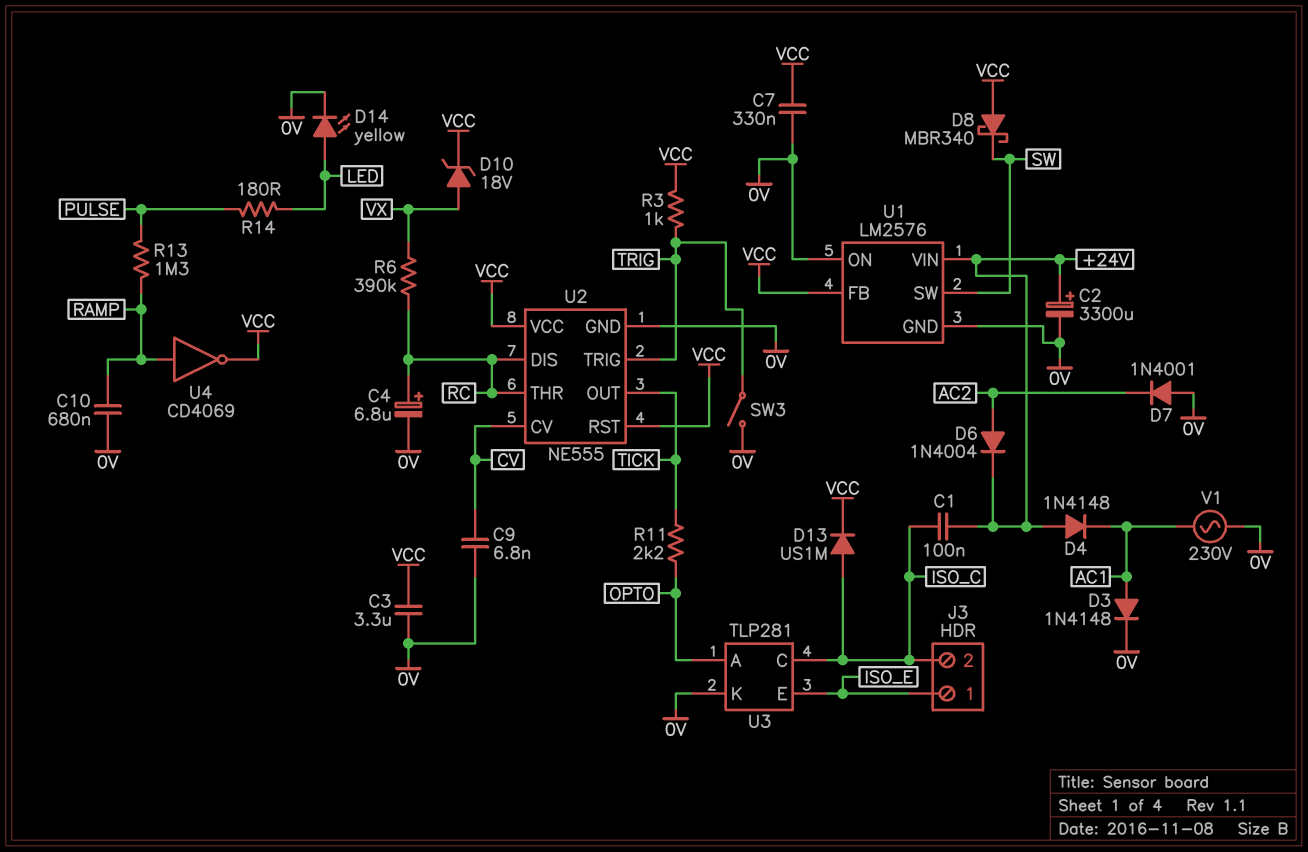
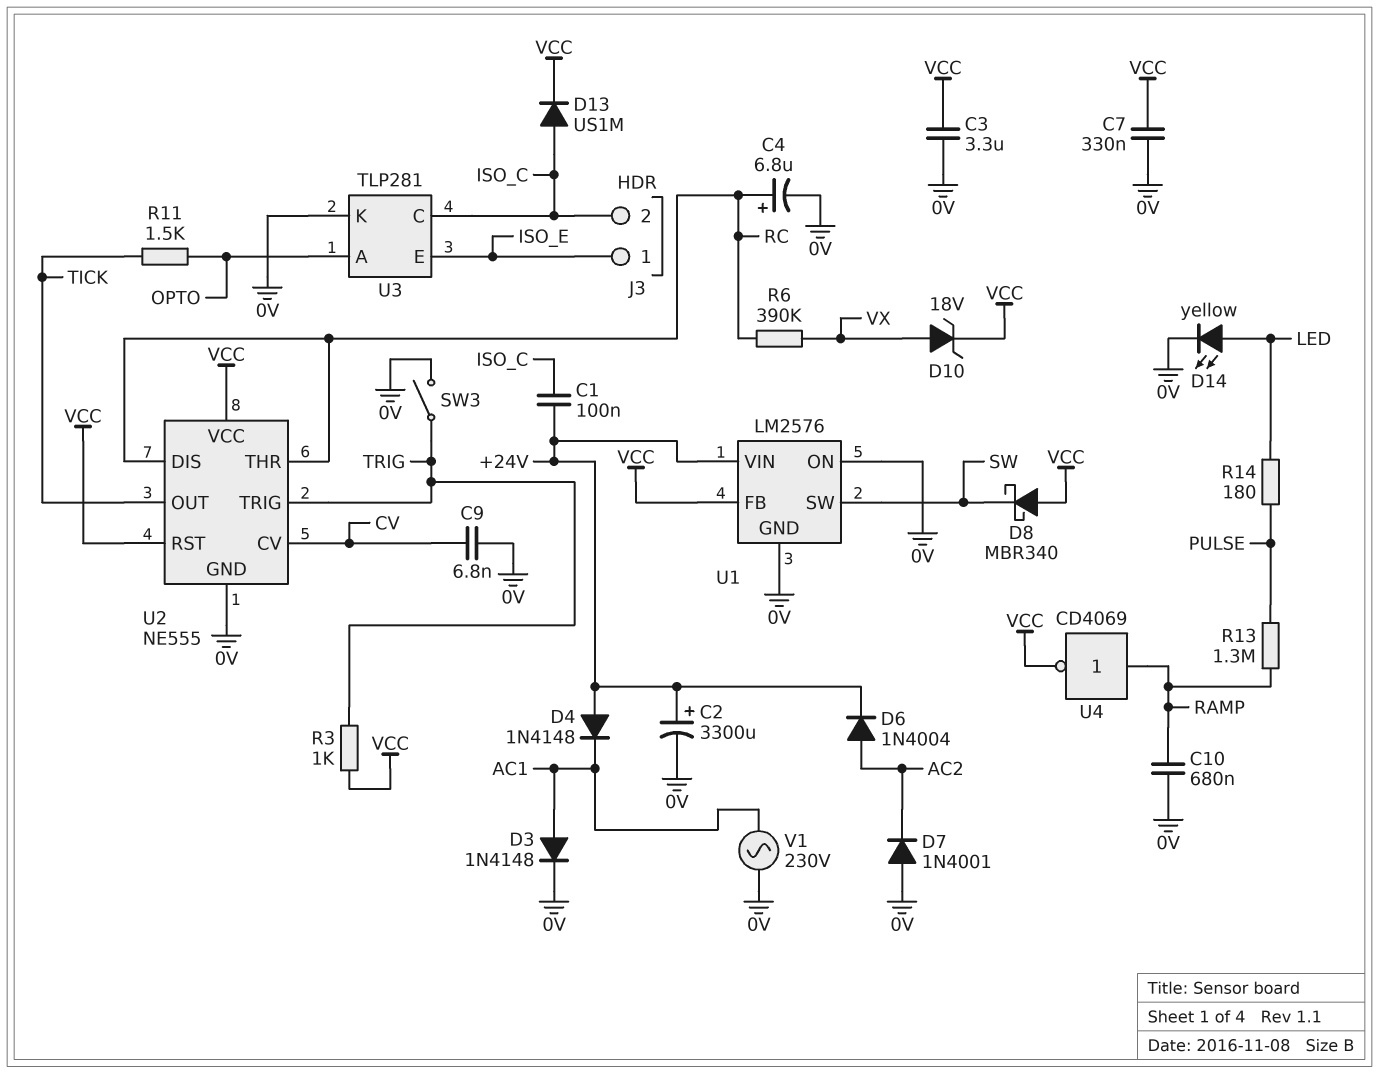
R11: 2.2k (OPTO, TICK) -> 1.5k (OPTO, TICK)

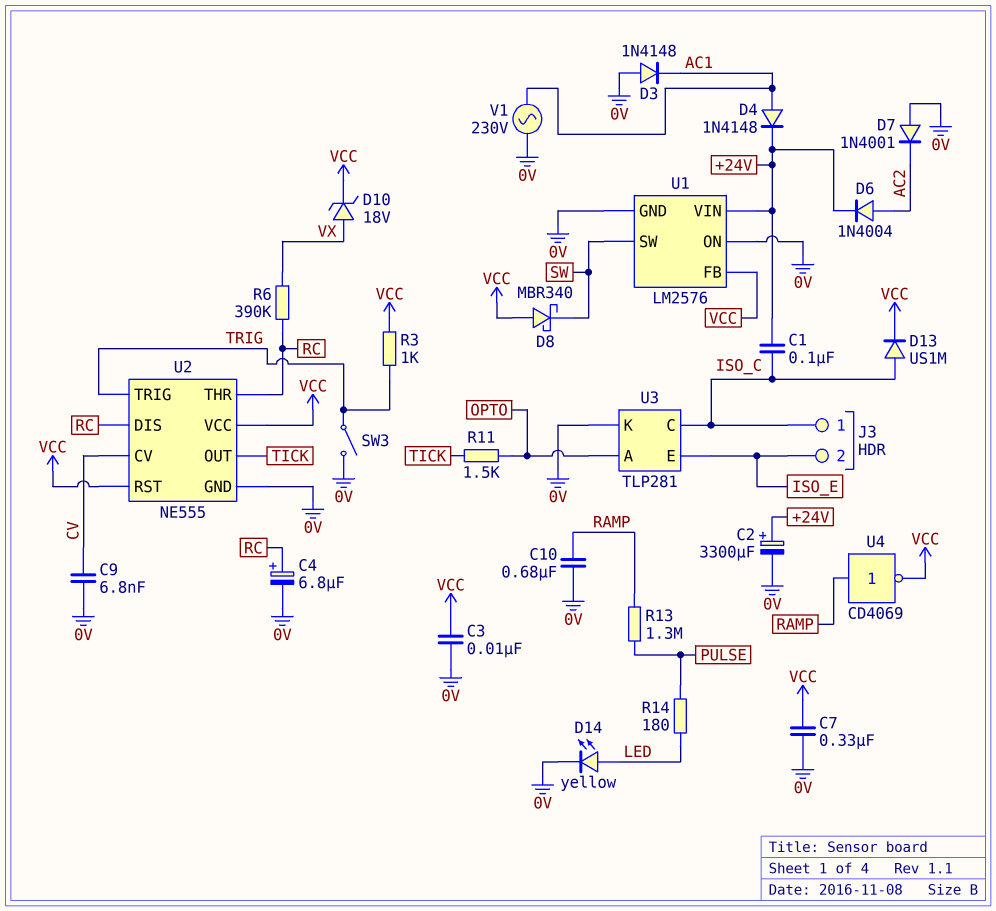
C3: 3.3uF (0V, VCC) -> 10nF (0V, VCC)
D3: diode 1N4148 (A AC1, K 0V) -> diode 1N4148 (A 0V, K AC1)
D4: diode 1N4148 (A +24V, K AC1) -> diode 1N4148 (A AC1, K +24V)
J3 pin 1: ISO_E -> ISO_C
J3 pin 2: ISO_C -> ISO_E

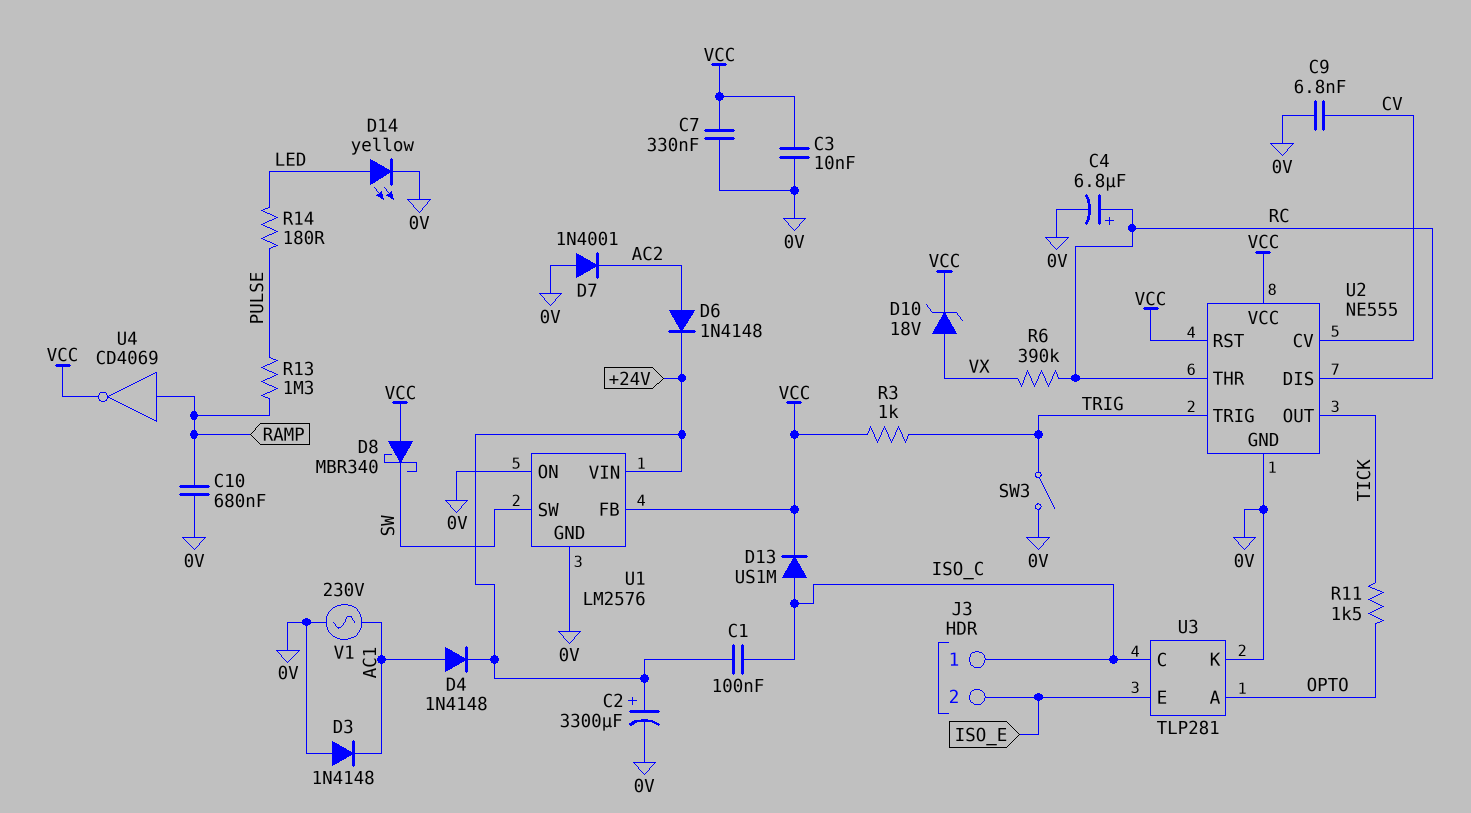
D6: diode 1N4004 (A AC2, K +24V) -> diode 1N4148 (A AC2, K +24V)

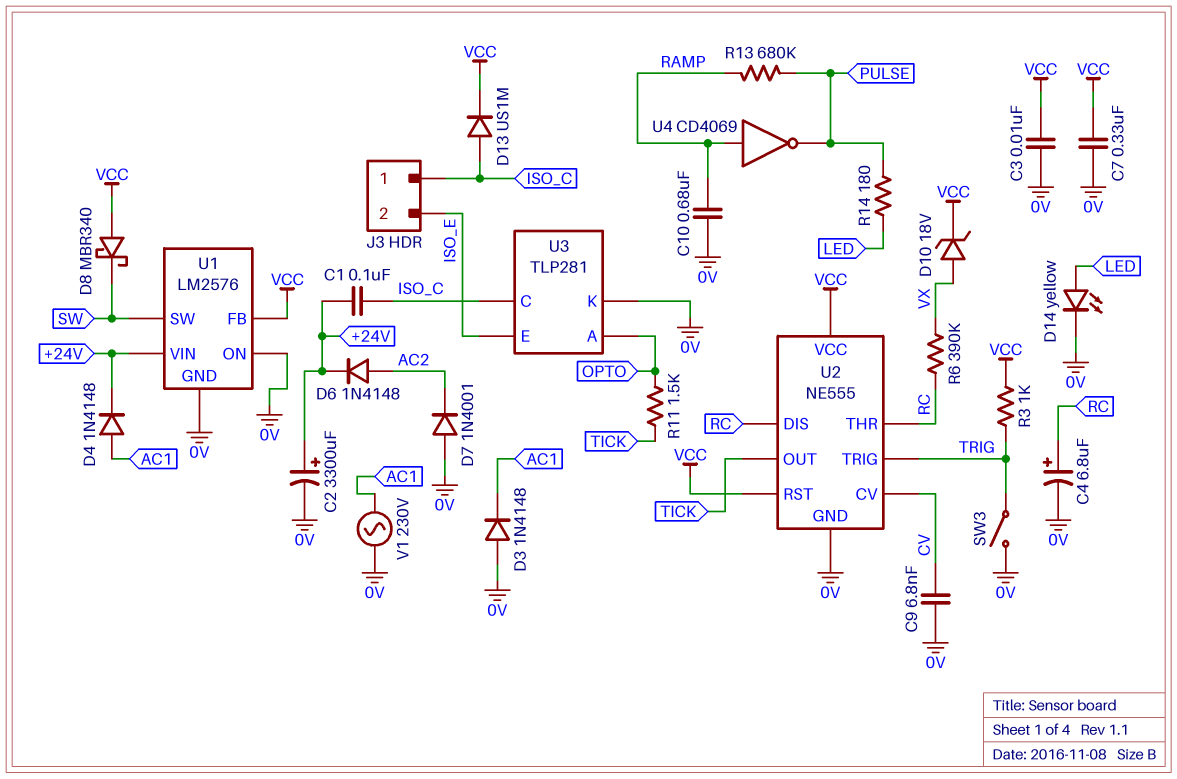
R13: 1.3M (PULSE, RAMP) -> 680k (PULSE, RAMP)
U4: NOT CD4069 (in RAMP, out VCC) -> NOT CD4069 (in RAMP, out PULSE)

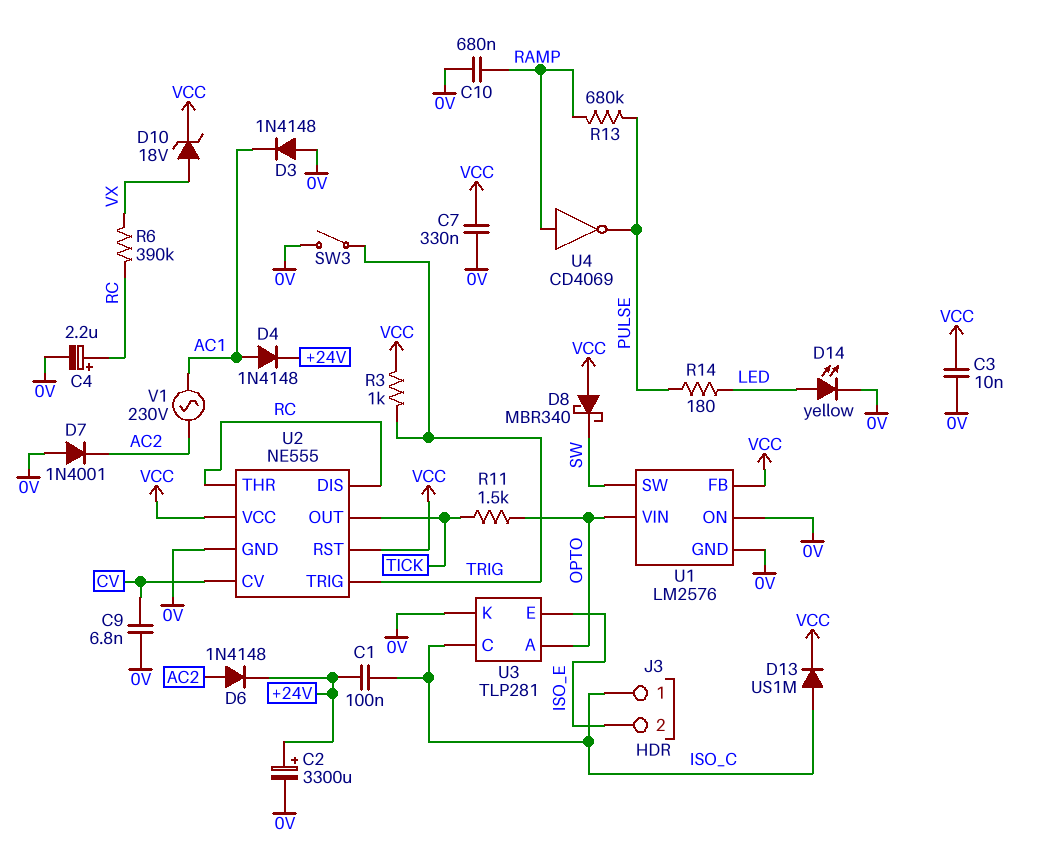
C4: 6.8uF (plus RC, minus 0V) -> 2.2uF (plus RC, minus 0V)
U1 pin VIN: +24V -> OPTO
V1: AC 230V (0V, AC1) -> AC 230V (AC1, AC2)

